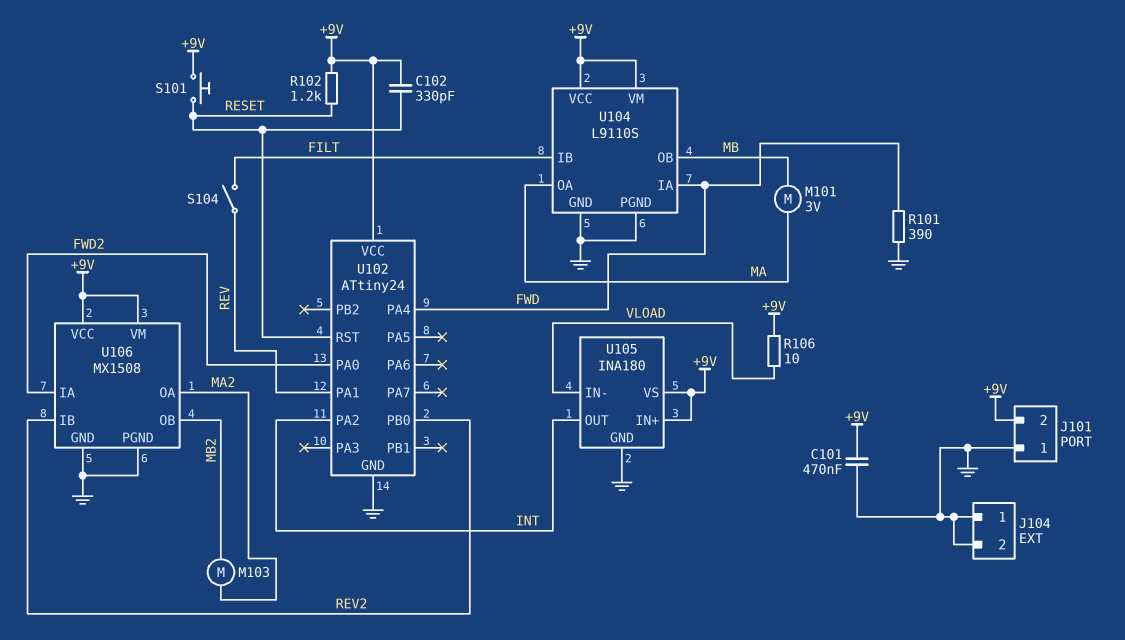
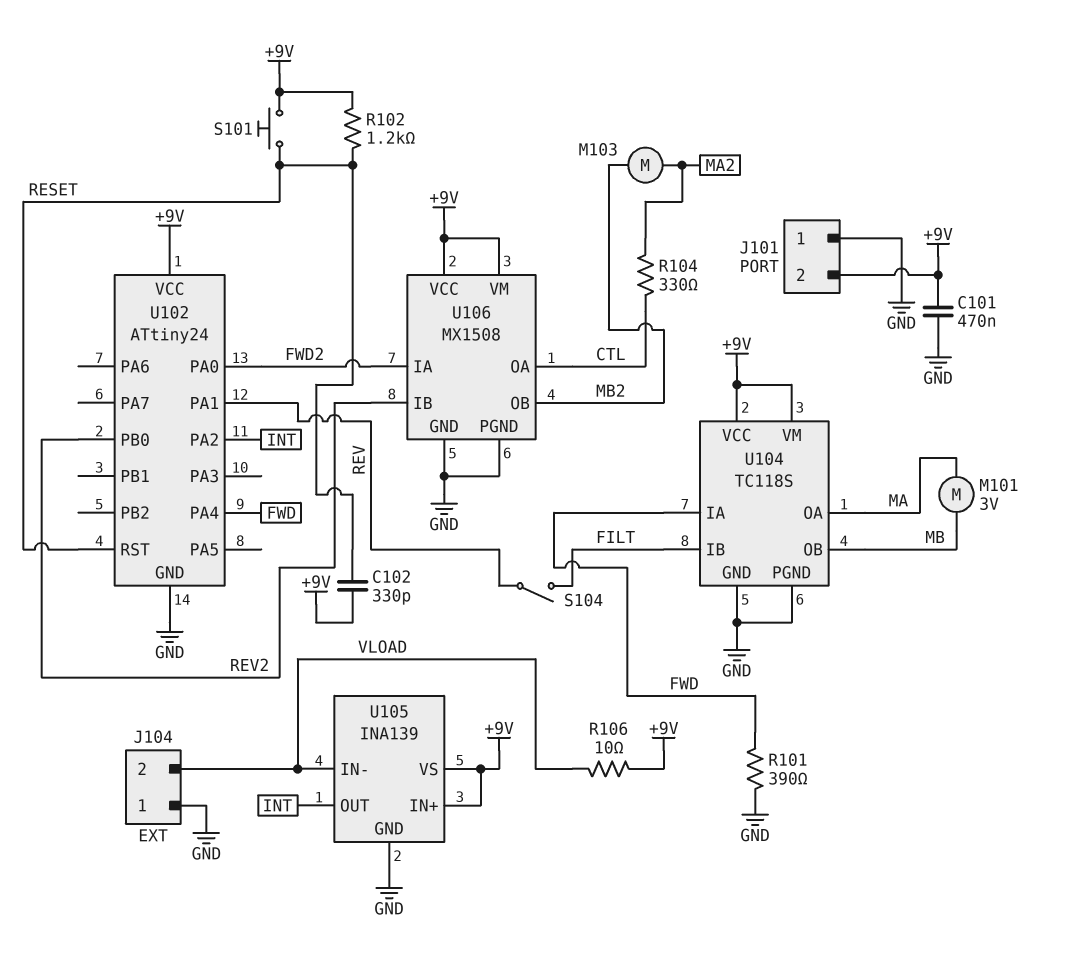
J104 pin 2: GND -> VLOAD
R104: none -> 330 (CTL, MA2)
U104: L9110S -> TC118S
U105: INA180 -> INA139
U106 pin OA: MA2 -> CTL

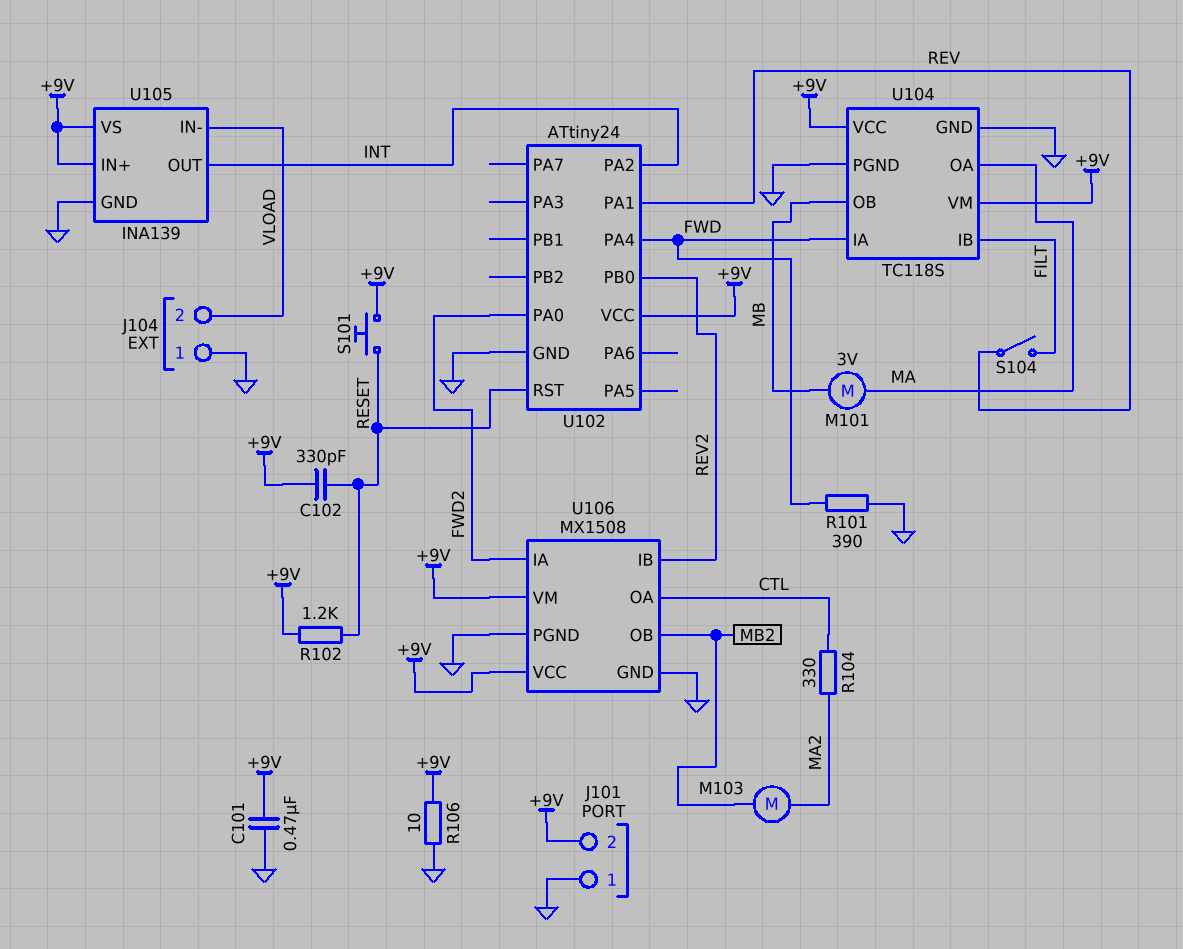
R106: 10 (+9V, VLOAD) -> 10 (+9V, GND)

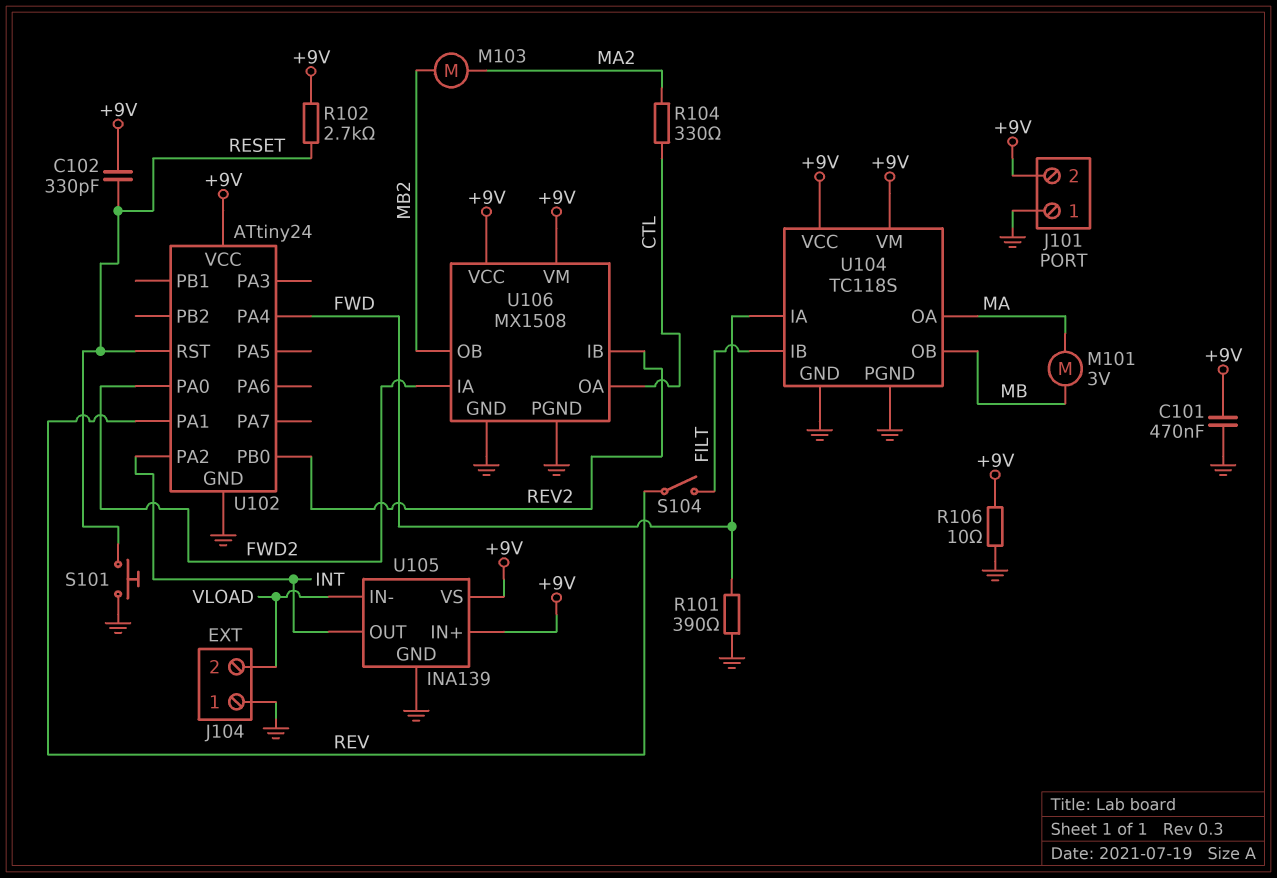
R102: 1.2k (+9V, RESET) -> 2.7k (+9V, RESET)
S101: button (+9V, RESET) -> button (GND, RESET)

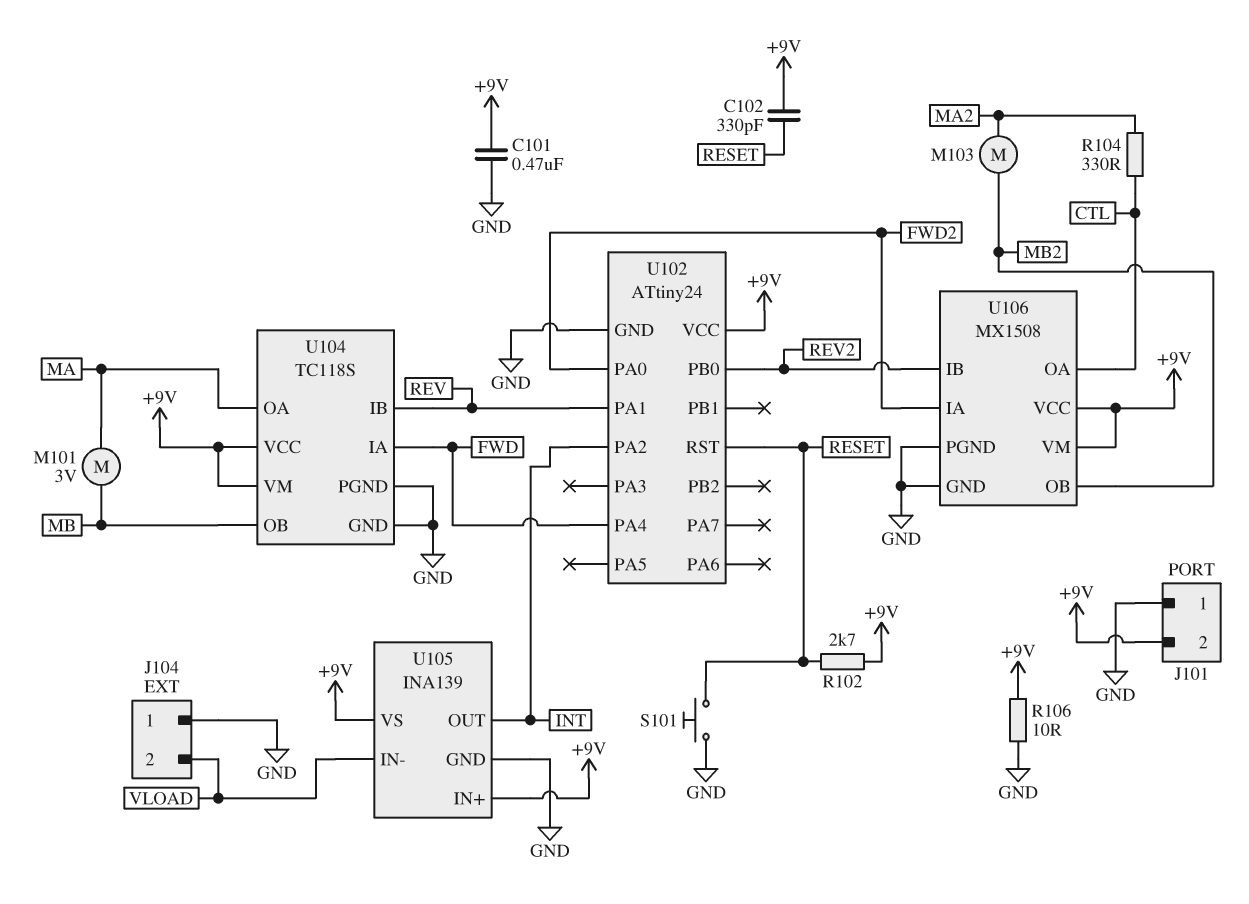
R101: 390 (FWD, GND) -> none
S104: switch (FILT, REV) -> none
U104 pin IB: FILT -> REV

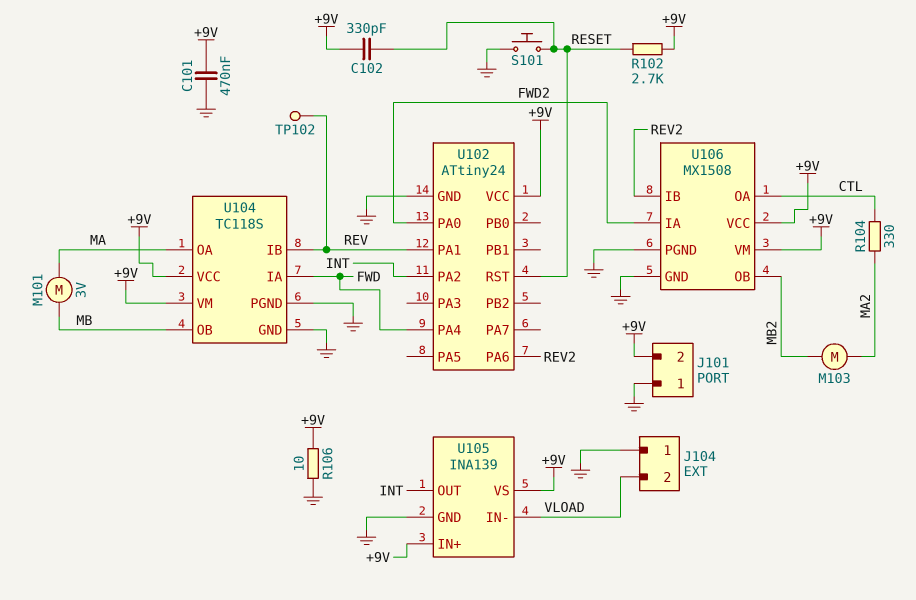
TP102: none -> test point (REV)
U102 pin PA6: none -> REV2
U102 pin PB0: REV2 -> none

